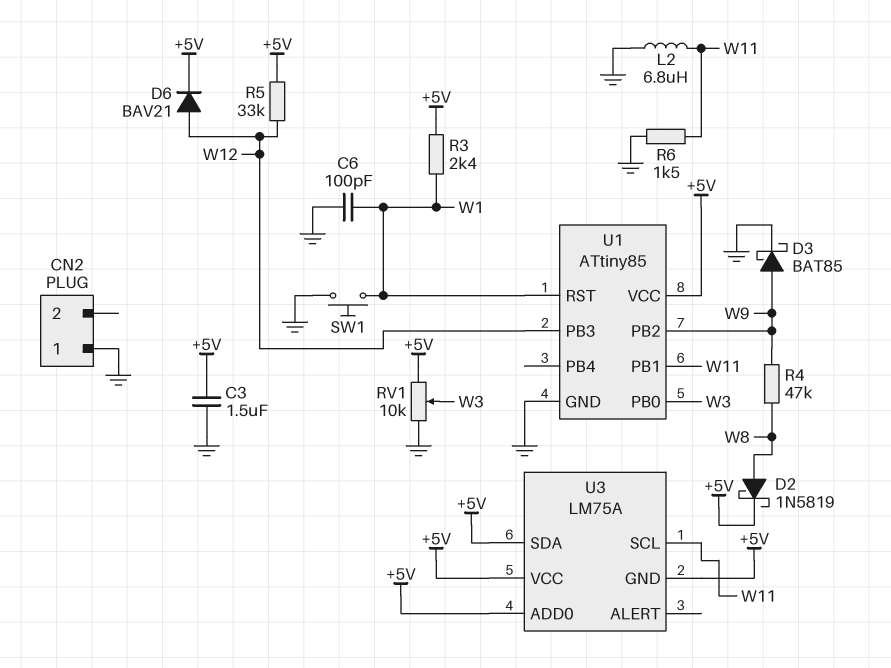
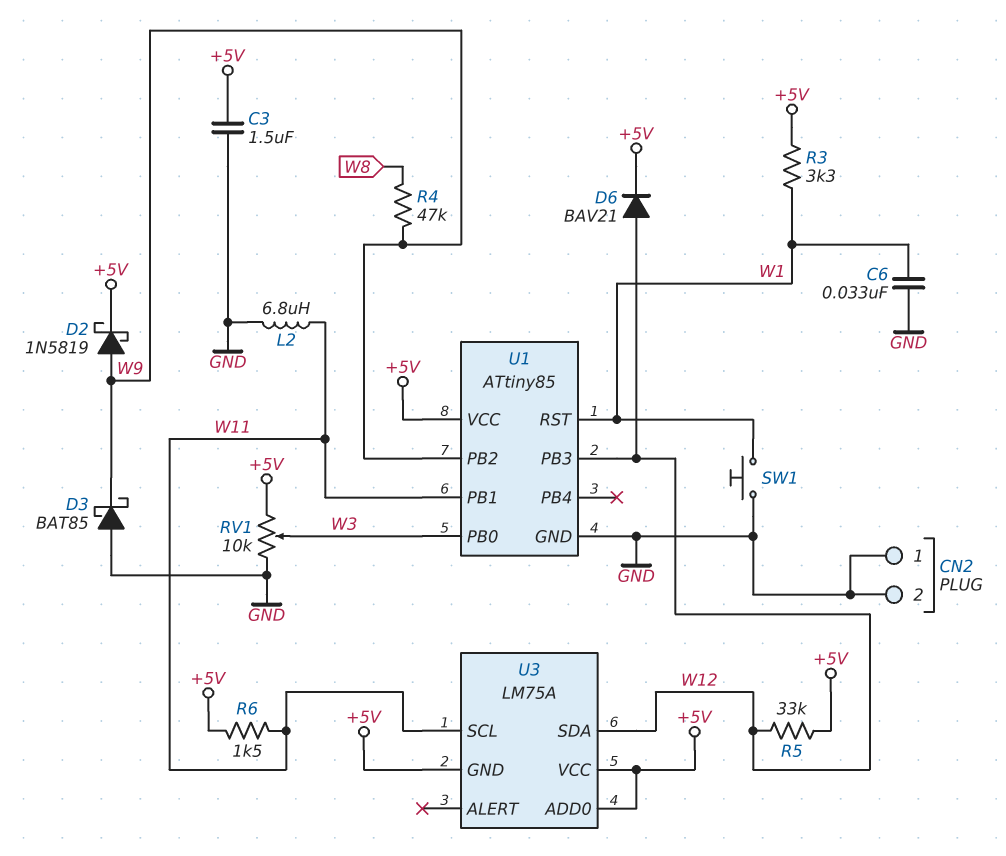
C6: 100pF (GND, W1) -> 33nF (GND, W1)
CN2 pin 2: none -> GND
D2: schottky 1N5819 (A W8, K +5V) -> schottky 1N5819 (A W9, K +5V)
D3: schottky BAT85 (A W9, K GND) -> schottky BAT85 (A GND, K W9)
R3: 2.4k (+5V, W1) -> 3.3k (+5V, W1)
R6: 1.5k (GND, W11) -> 1.5k (+5V, W11)
U3 pin SDA: +5V -> W12

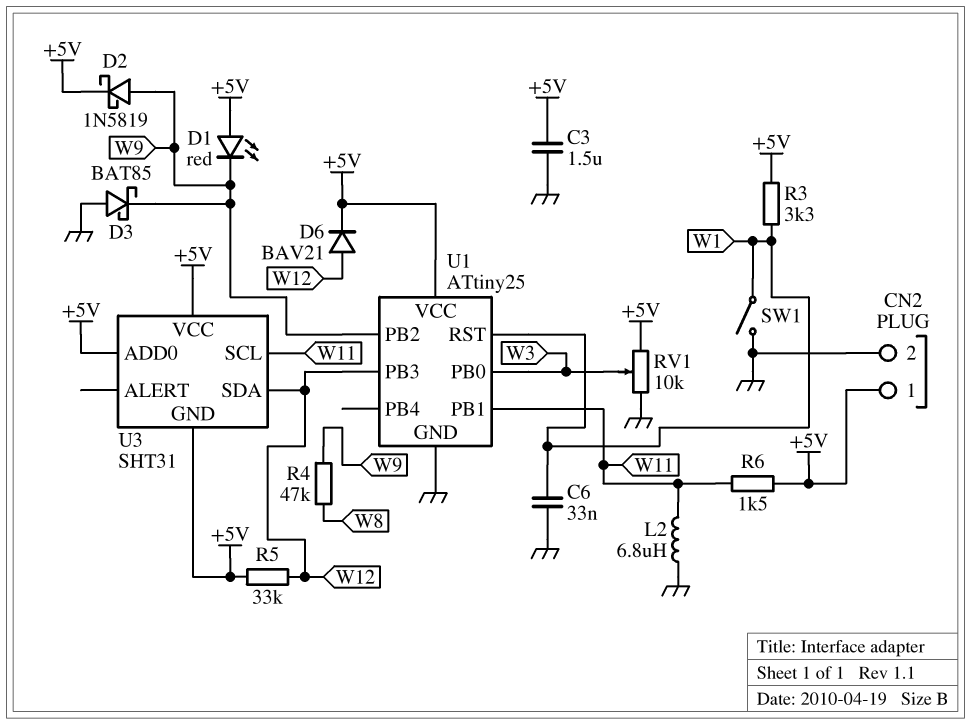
CN2 pin 1: GND -> +5V
D1: none -> LED red (A +5V, K W9)
SW1: button (GND, W1) -> switch (GND, W1)
U1: ATtiny85 -> ATtiny25
U3: LM75A -> SHT31

